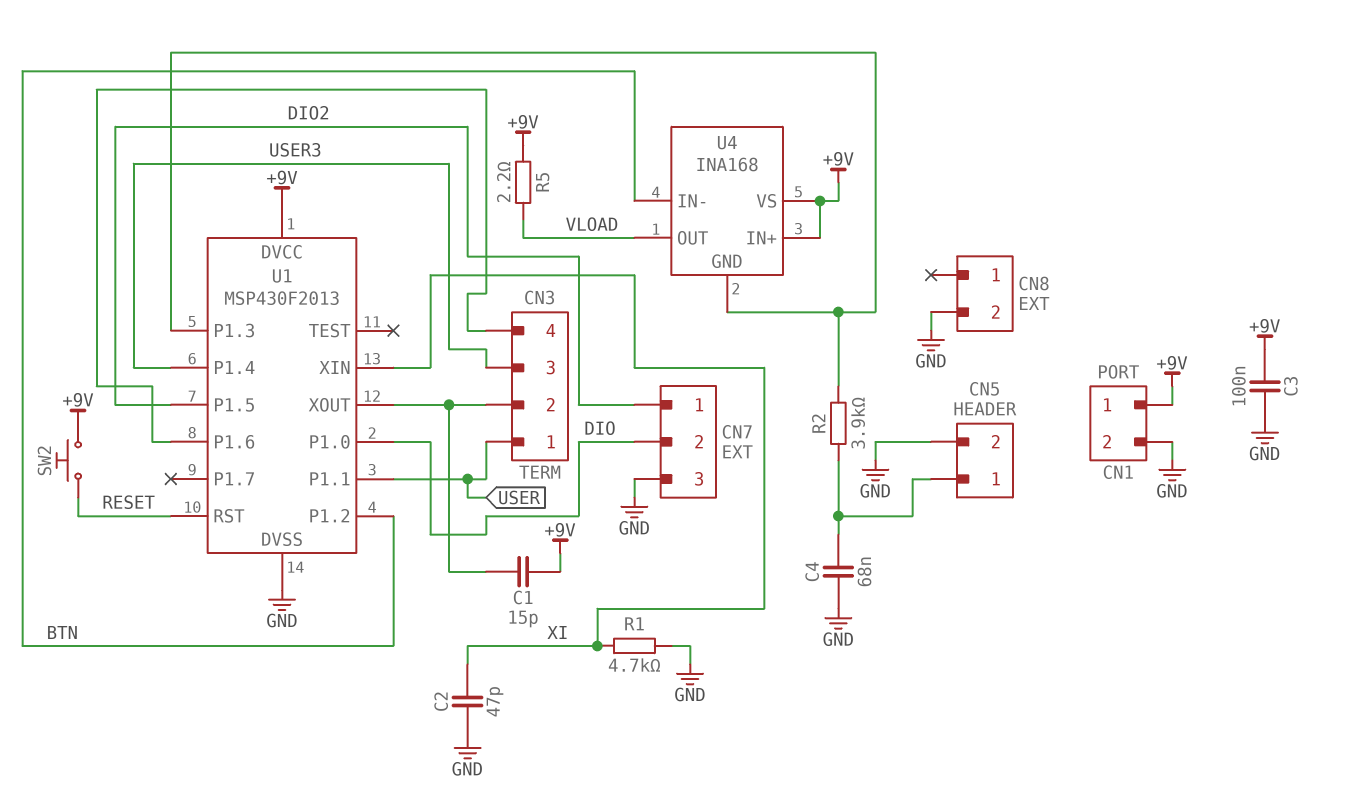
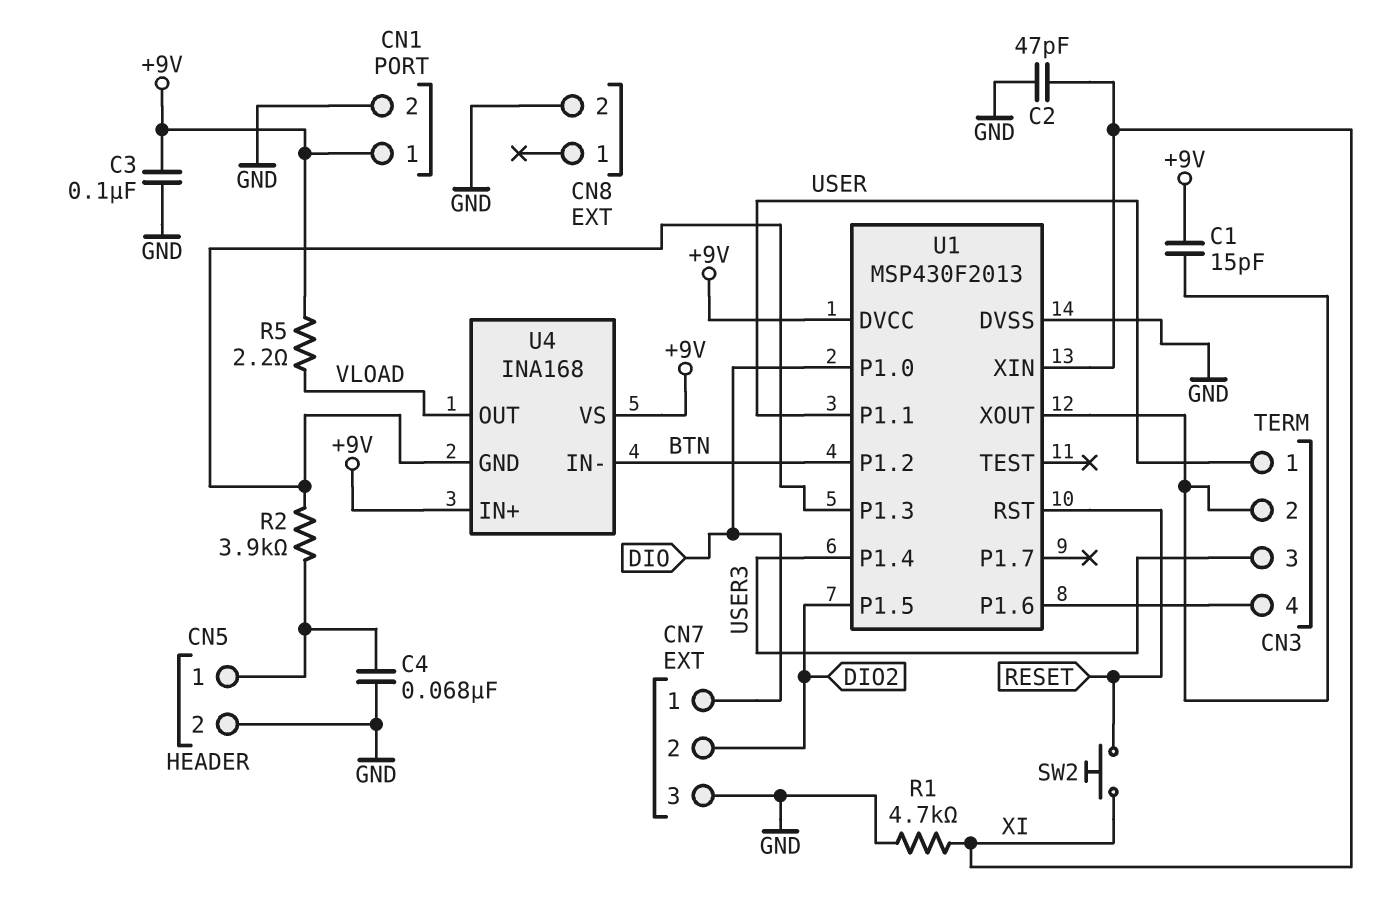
CN7 pin 1: DIO2 -> DIO
CN7 pin 2: DIO -> DIO2
SW2: button (+9V, RESET) -> button (RESET, XI)

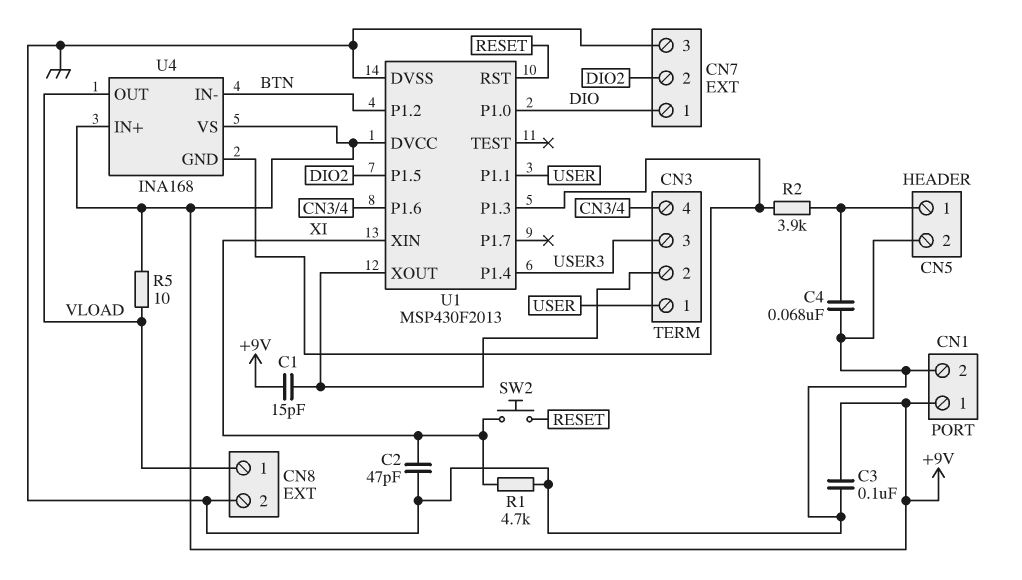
CN8 pin 1: none -> VLOAD
R5: 2.2 (+9V, VLOAD) -> 10 (+9V, VLOAD)

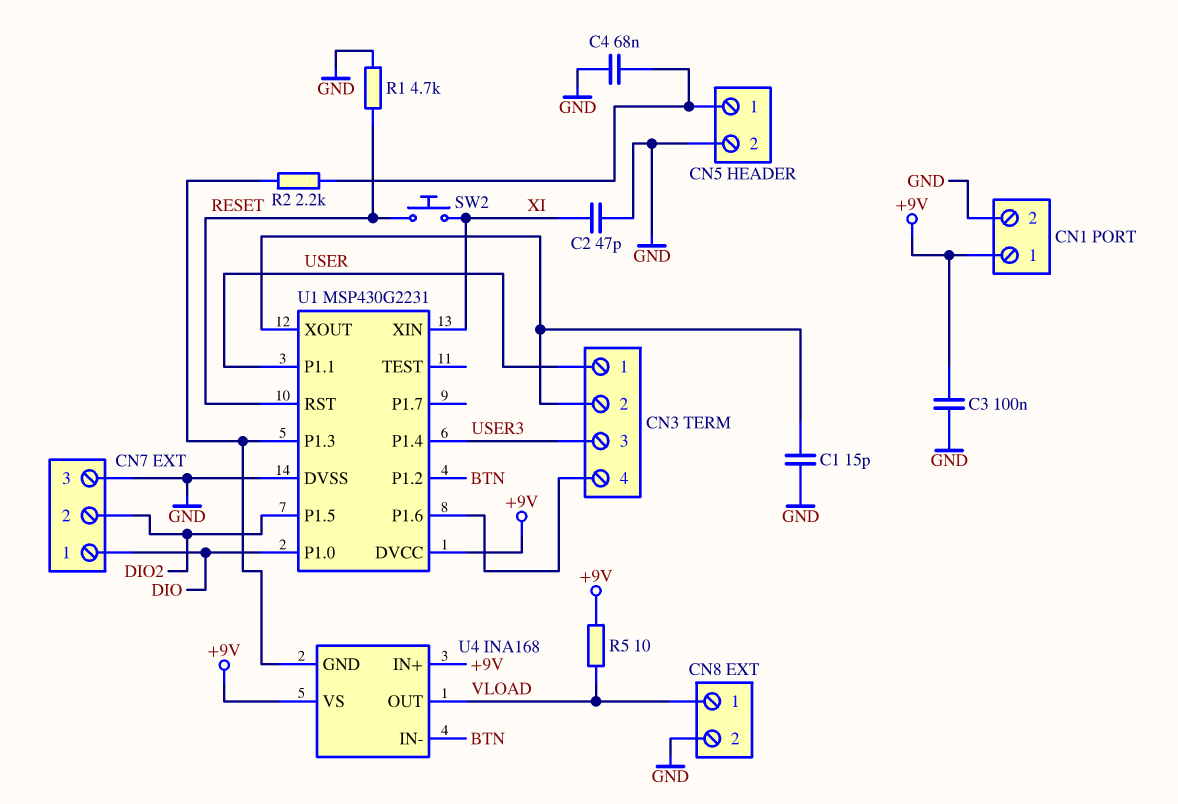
C1: 15pF (+9V, CN3/2) -> 15pF (CN3/2, GND)
R1: 4.7k (GND, XI) -> 4.7k (GND, RESET)
R2: 3.9k (CN5/1, U1/P1.3) -> 2.2k (CN5/1, U1/P1.3)
U1: MSP430F2013 -> MSP430G2231

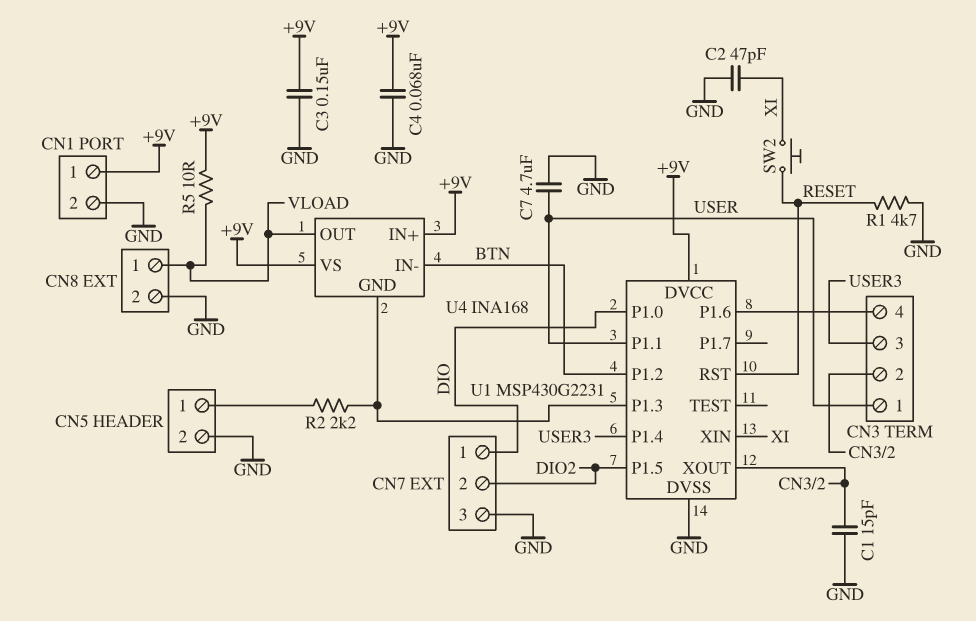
C3: 100nF (+9V, GND) -> 150nF (+9V, GND)
C4: 68nF (CN5/1, GND) -> 68nF (+9V, GND)
C7: none -> 4.7uF (GND, USER)

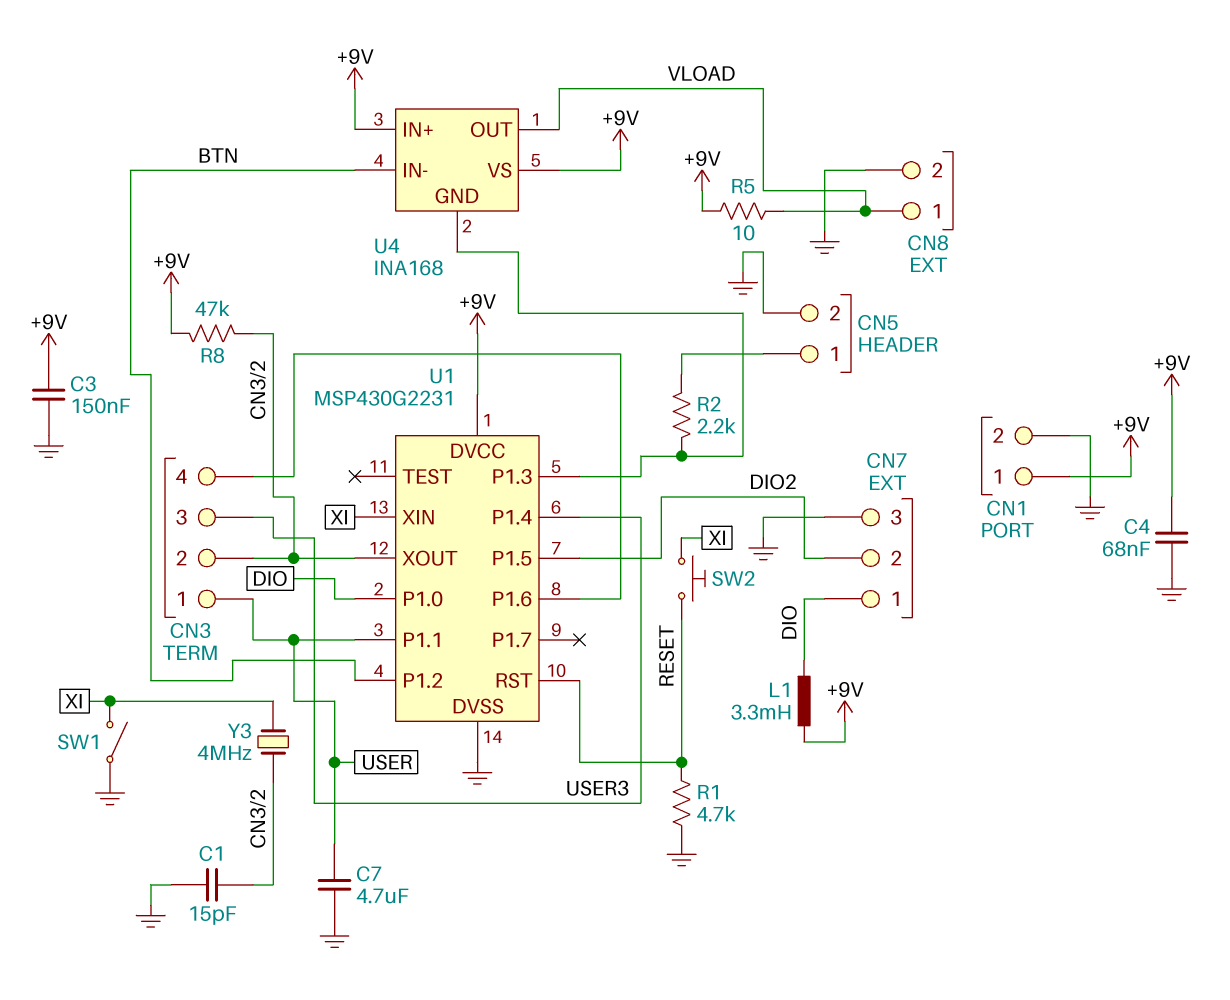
C2: 47pF (GND, XI) -> none
L1: none -> 3.3mH (+9V, DIO)
R8: none -> 47k (+9V, CN3/2)
SW1: none -> switch (GND, XI)
Y3: none -> 4MHz (CN3/2, XI)

